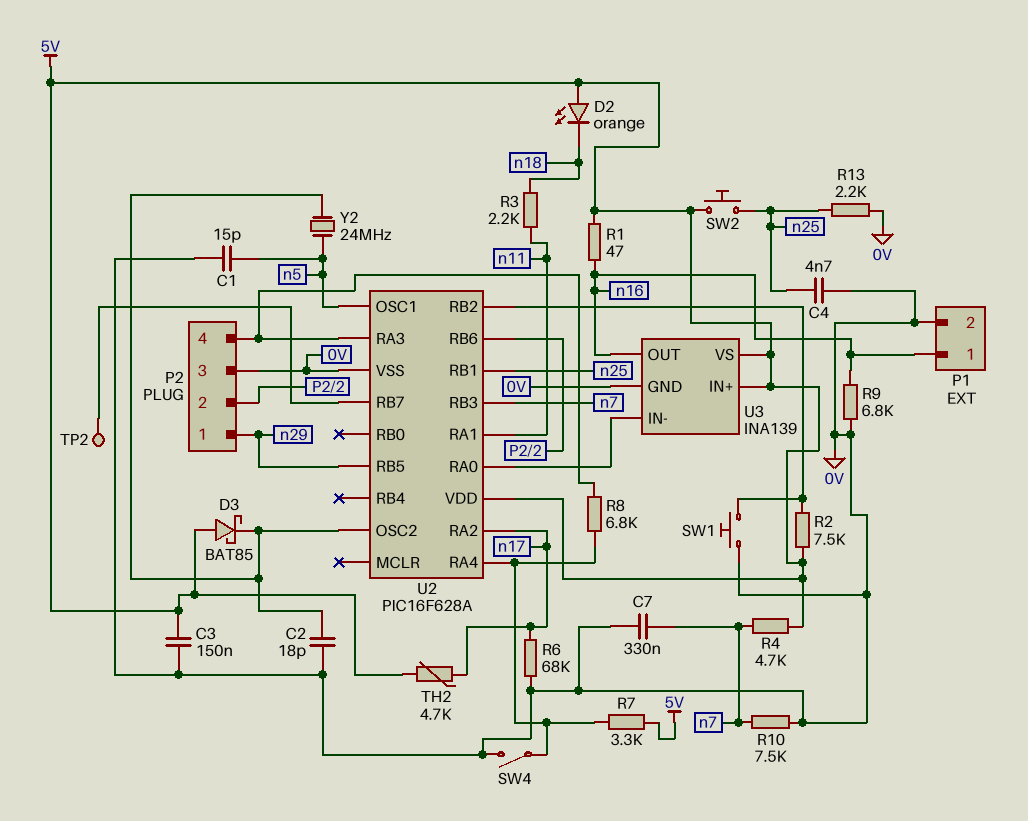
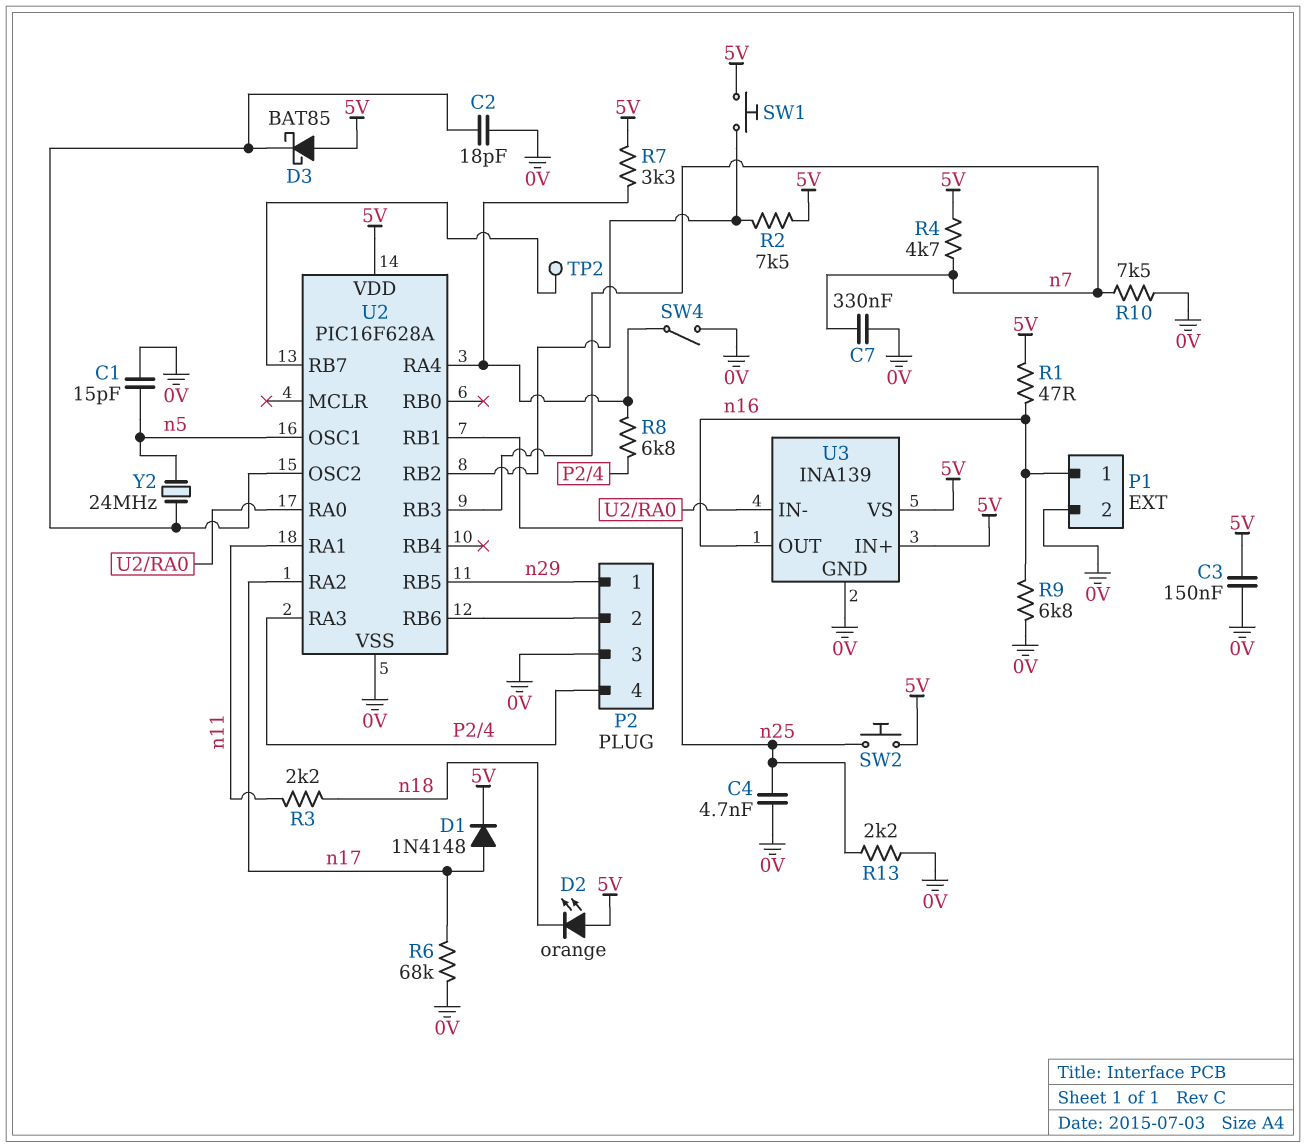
D1: none -> diode 1N4148 (A n17, K 5V)
SW1: button (0V, U2/RB2) -> button (5V, U2/RB2)
TH2: 4.7k (5V, n17) -> none

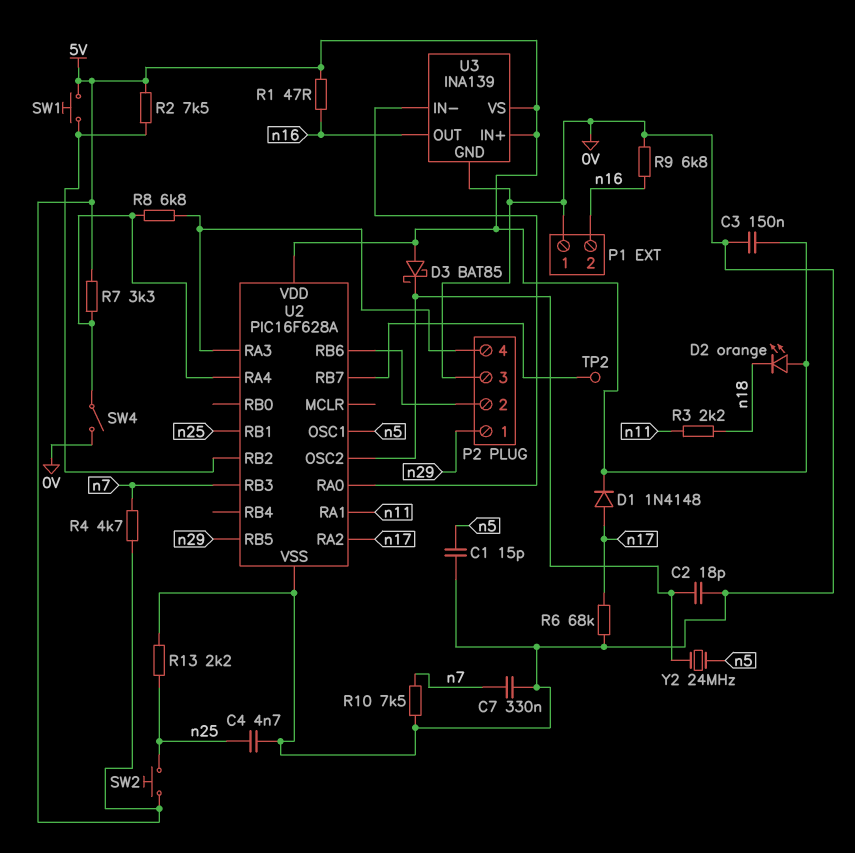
P1 pin 1: n16 -> 0V
P1 pin 2: 0V -> n16

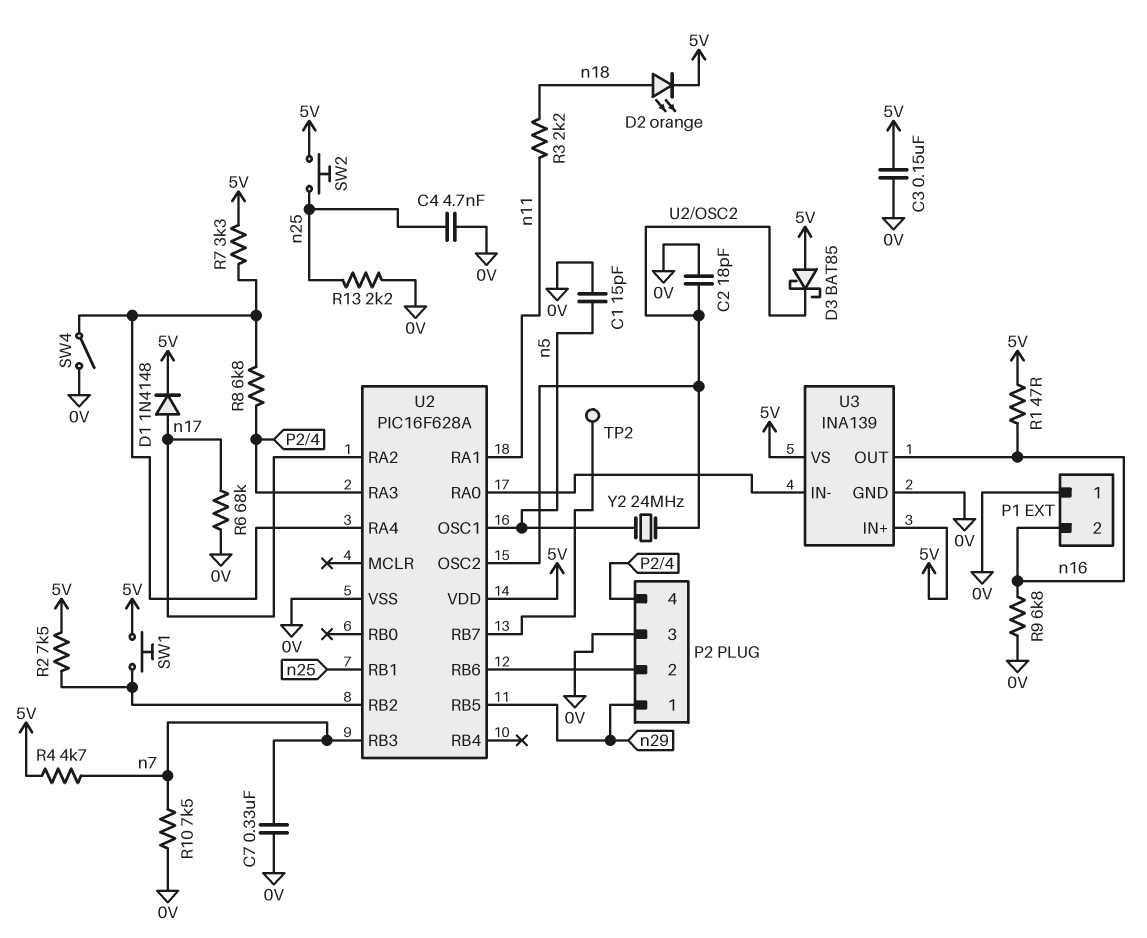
D2: LED orange (A 5V, K n18) -> LED orange (A n18, K 5V)

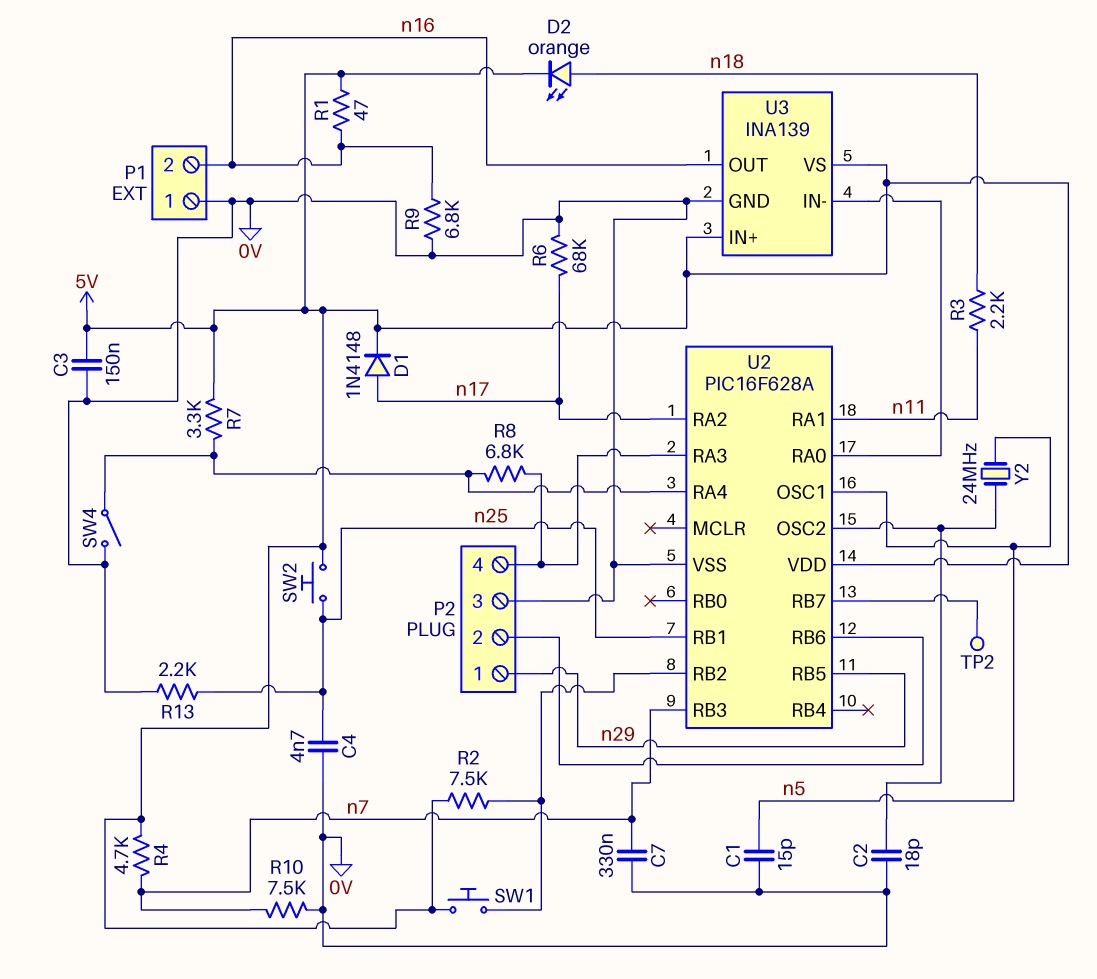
D3: schottky BAT85 (A 5V, K U2/OSC2) -> none

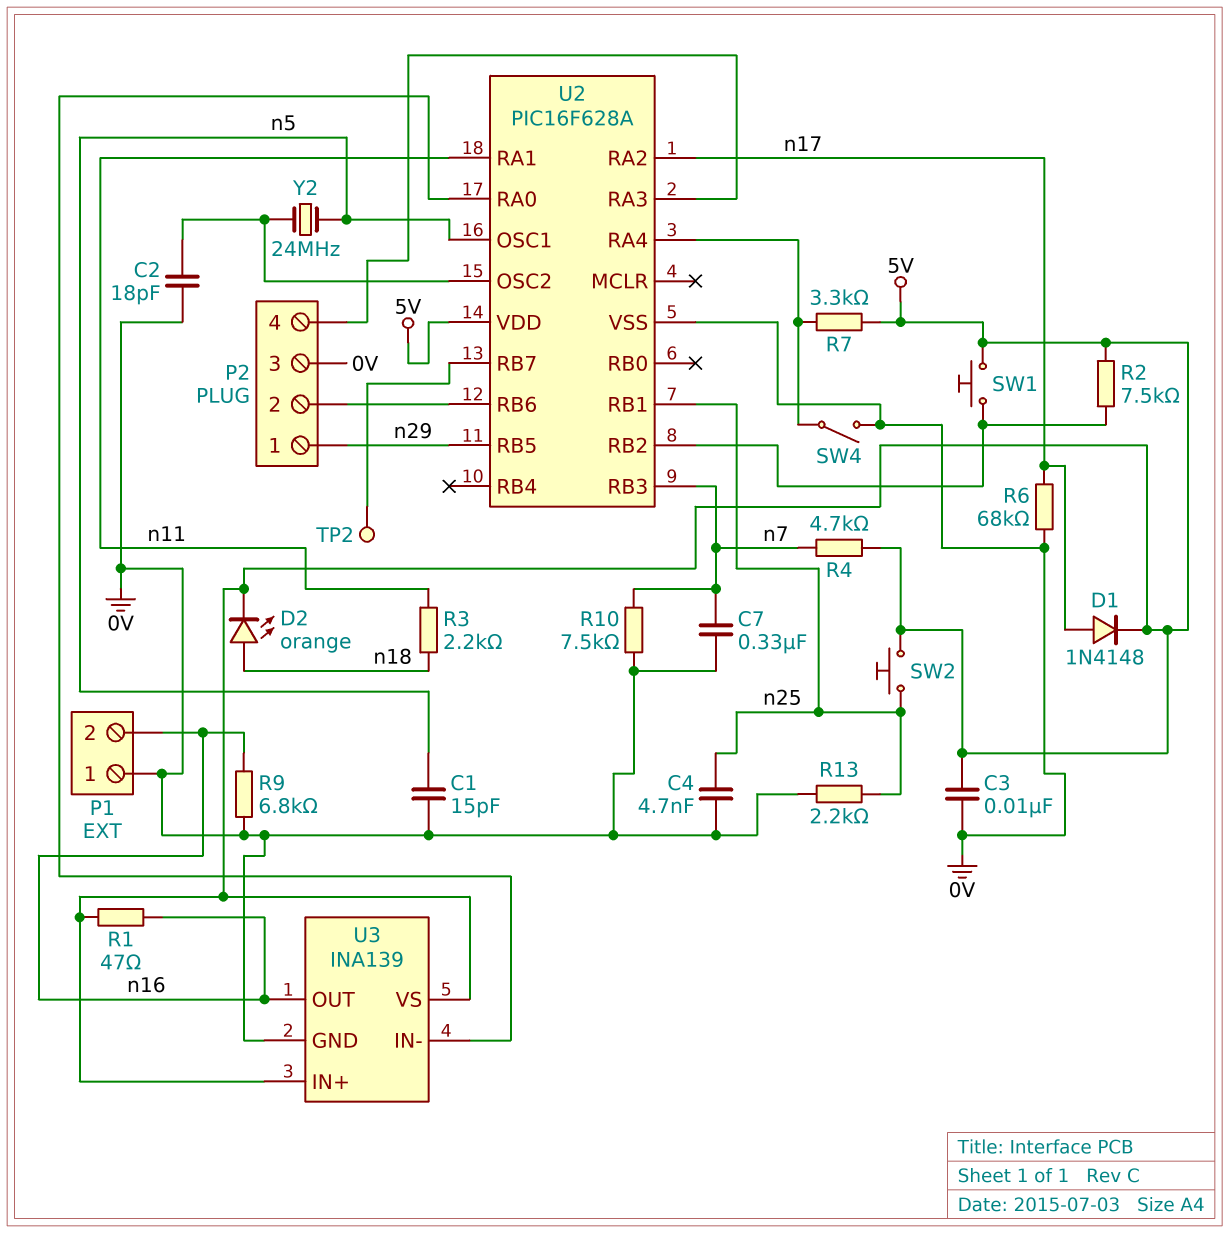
C3: 150nF (0V, 5V) -> 10nF (0V, 5V)
R8: 6.8k (P2/4, U2/RA4) -> none

